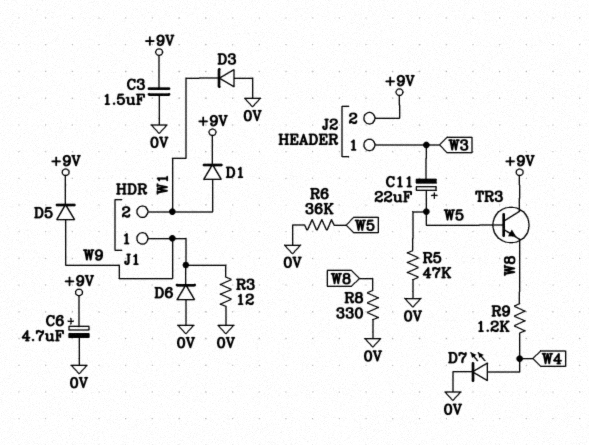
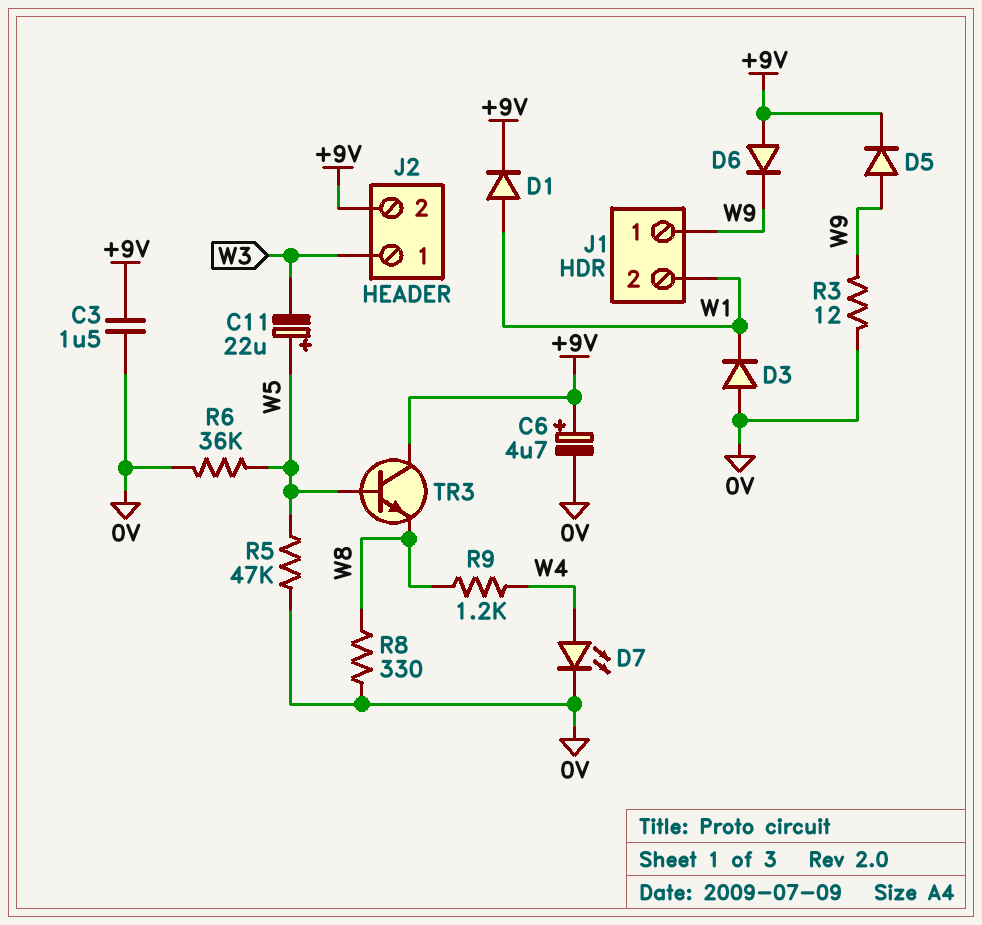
D6: diode (A 0V, K W9) -> diode (A +9V, K W9)

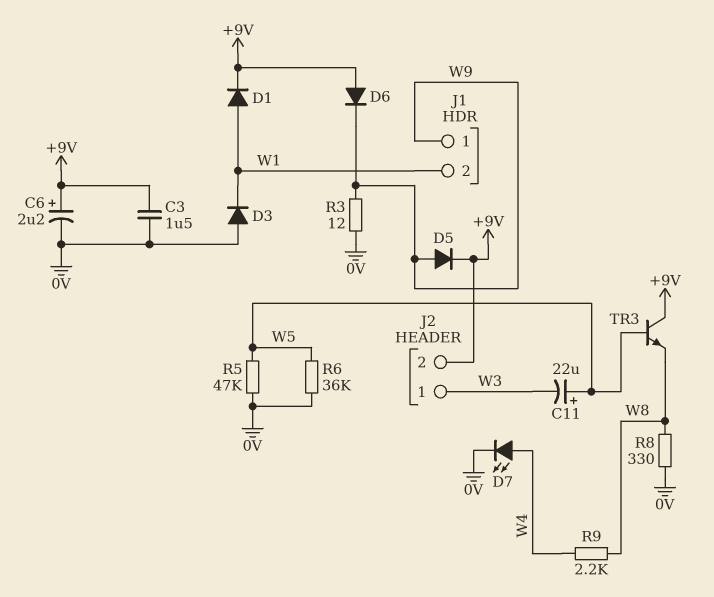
C6: 4.7uF (plus +9V, minus 0V) -> 2.2uF (plus +9V, minus 0V)
R9: 1.2k (W4, W8) -> 2.2k (W4, W8)

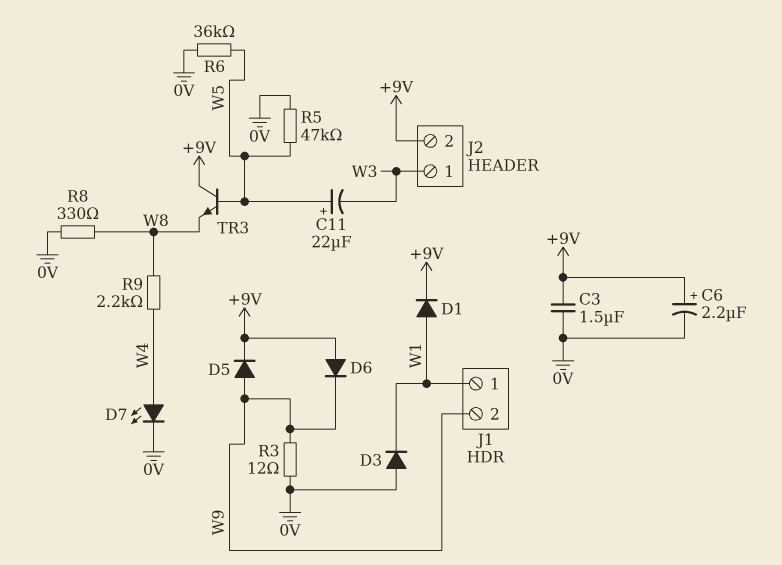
J1 pin 1: W9 -> W1
J1 pin 2: W1 -> W9

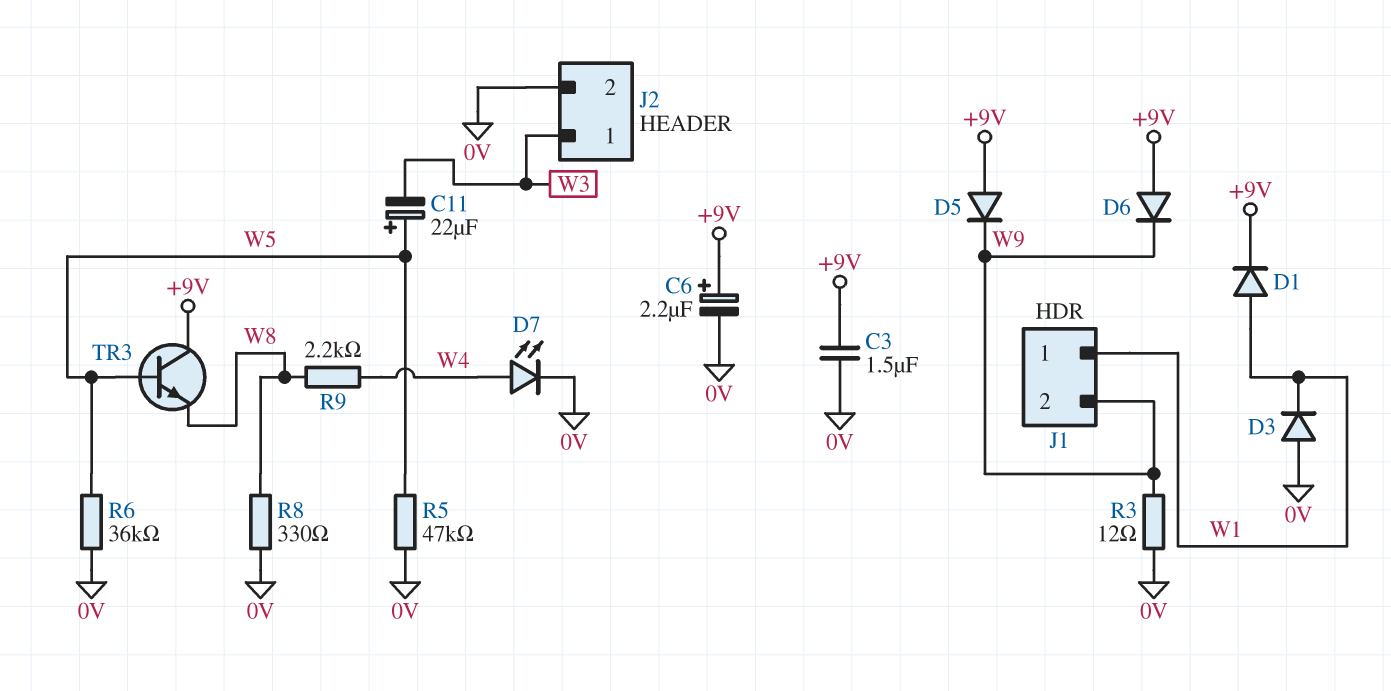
D5: diode (A W9, K +9V) -> diode (A +9V, K W9)
J2 pin 2: +9V -> 0V

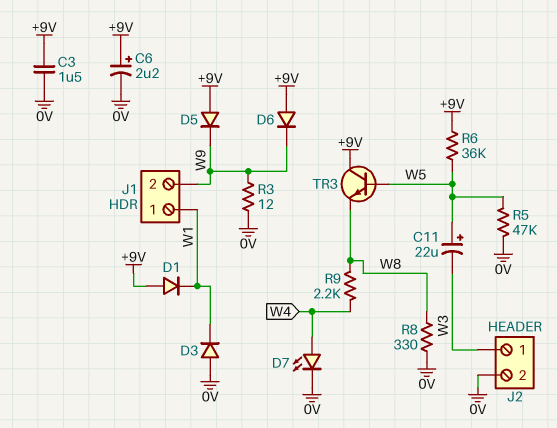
D1: diode (A W1, K +9V) -> diode (A +9V, K W1)
R6: 36k (0V, W5) -> 36k (+9V, W5)

